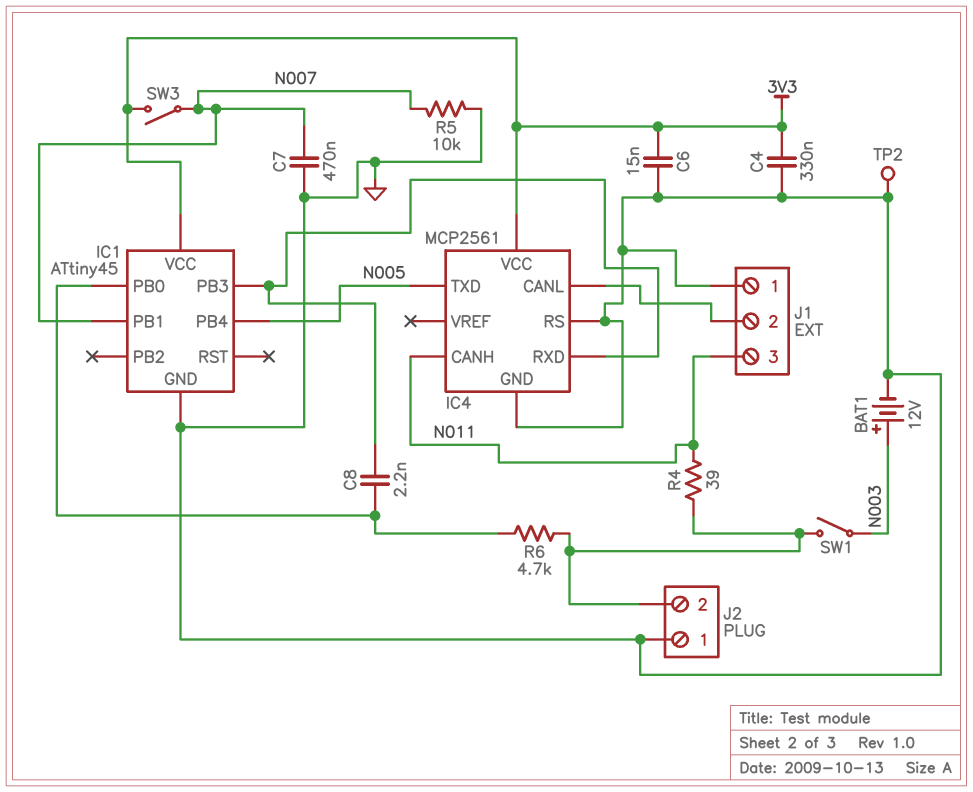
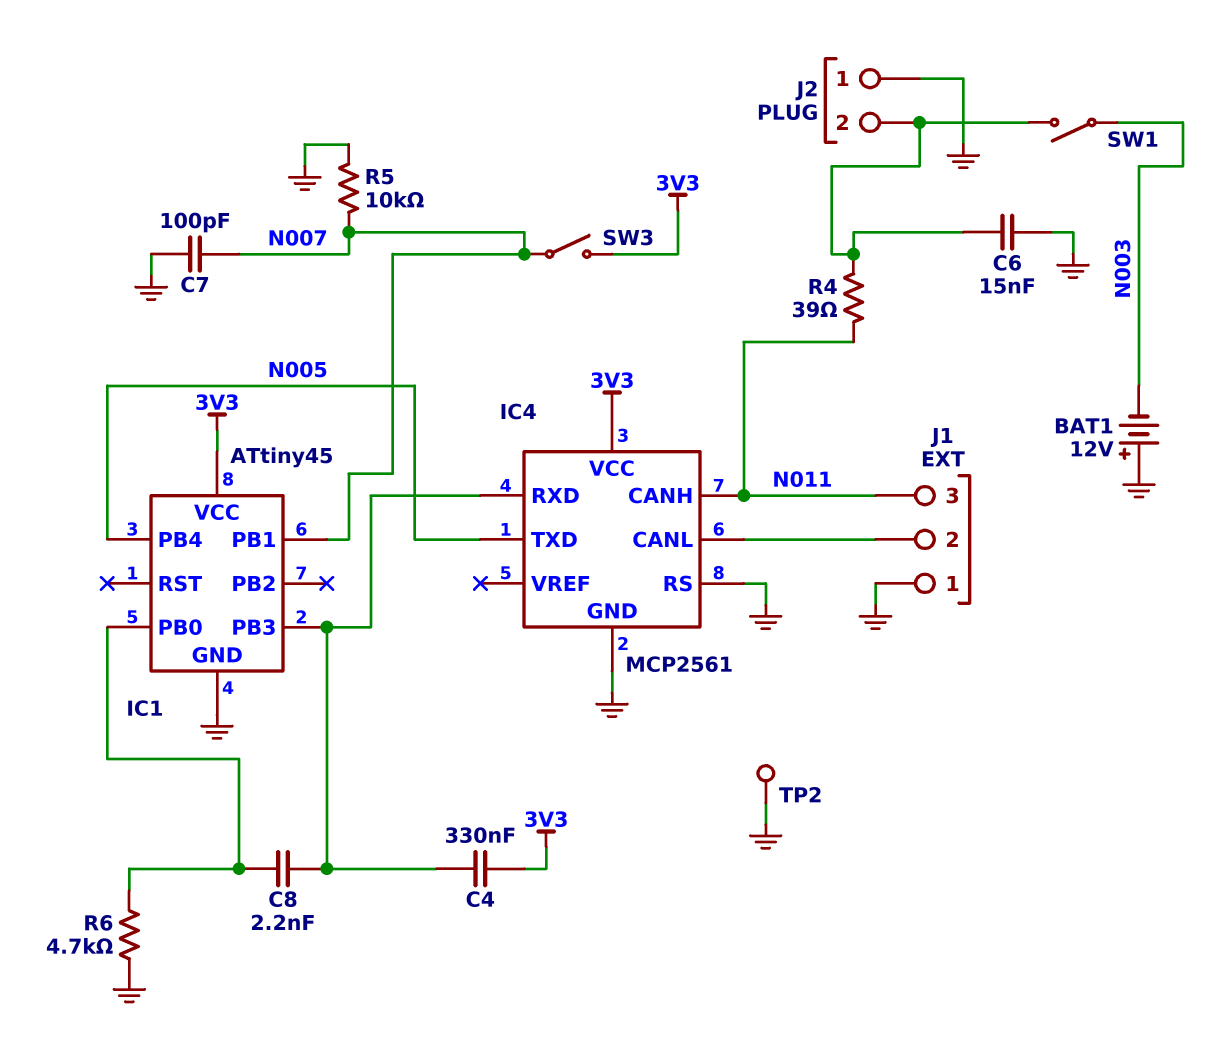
BAT1: 12V (plus N003, minus GND) -> 12V (plus GND, minus N003)
C4: 330nF (3V3, GND) -> 330nF (3V3, IC1/PB3)
C6: 15nF (3V3, GND) -> 15nF (GND, J2/2)
C7: 470nF (GND, N007) -> 100pF (GND, N007)
R6: 4.7k (IC1/PB0, J2/2) -> 4.7k (GND, IC1/PB0)

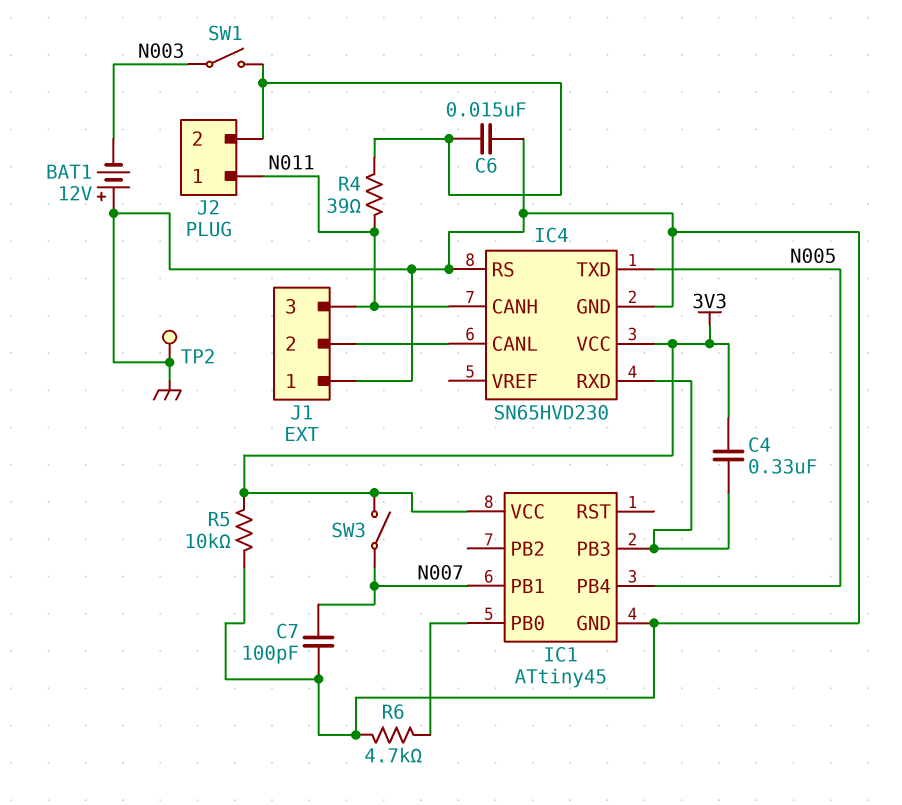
C8: 2.2nF (IC1/PB0, IC1/PB3) -> none
IC4: MCP2561 -> SN65HVD230
J2 pin 1: GND -> N011
R5: 10k (GND, N007) -> 10k (3V3, GND)

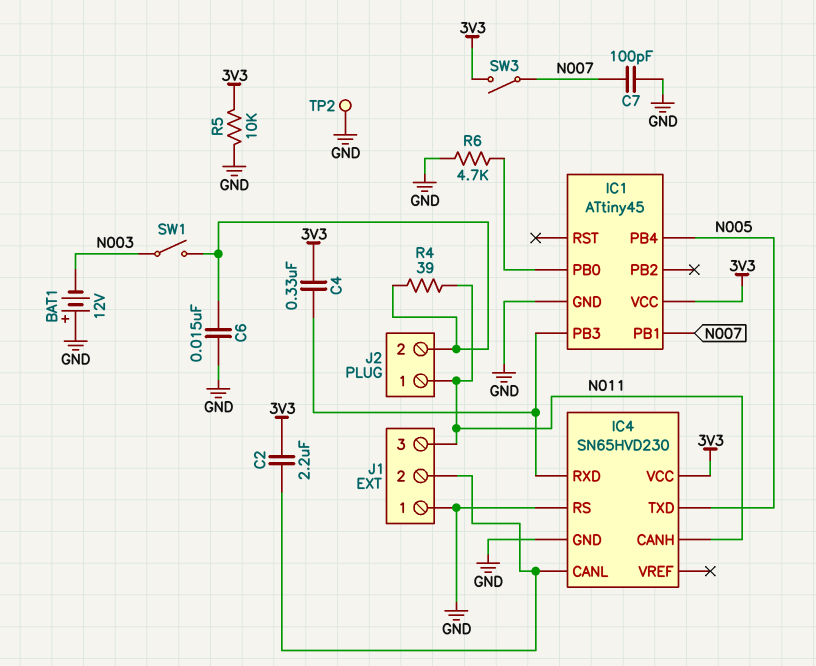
C2: none -> 2.2uF (3V3, IC4/CANL)

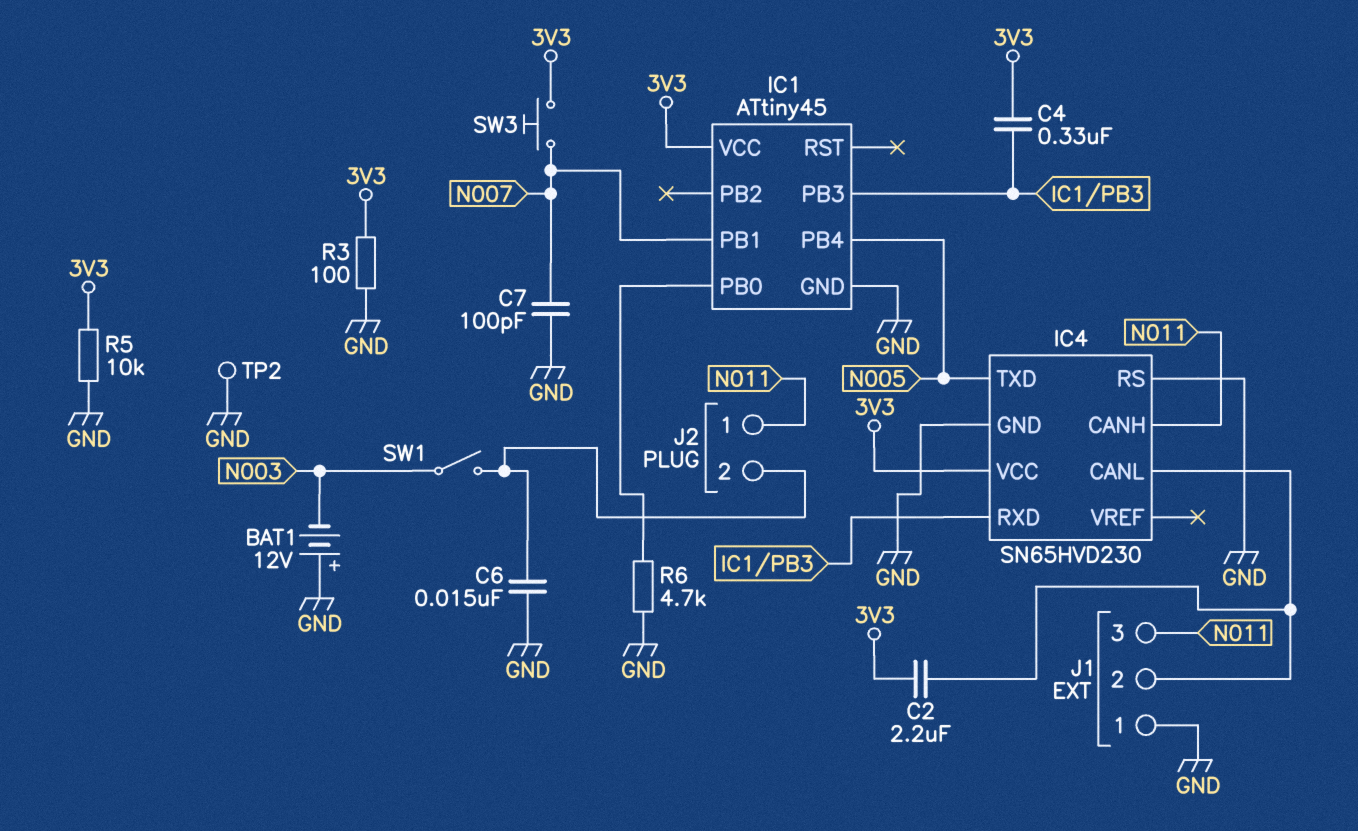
R3: none -> 100 (3V3, GND)
R4: 39 (J2/2, N011) -> none
SW3: switch (3V3, N007) -> button (3V3, N007)

